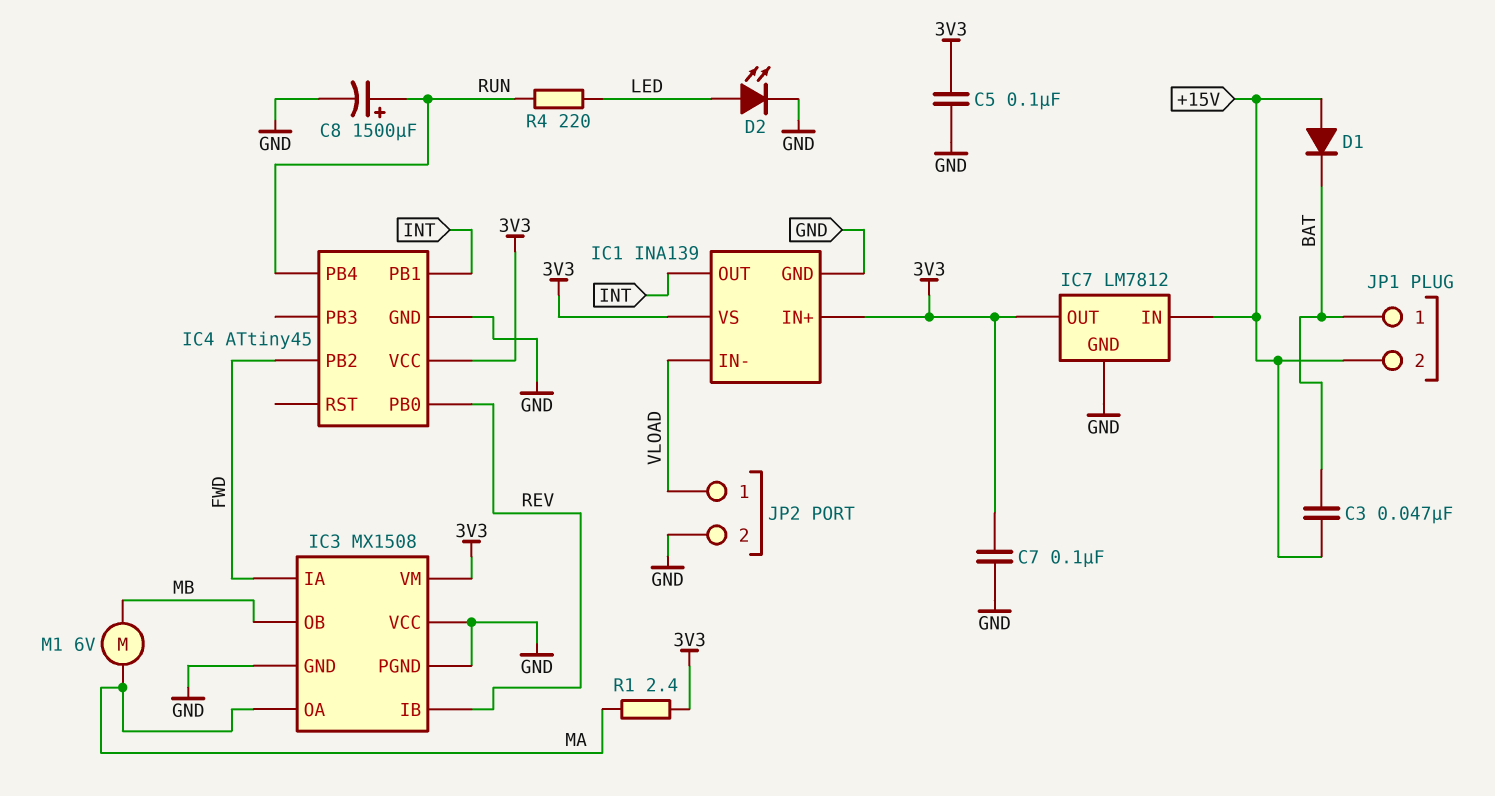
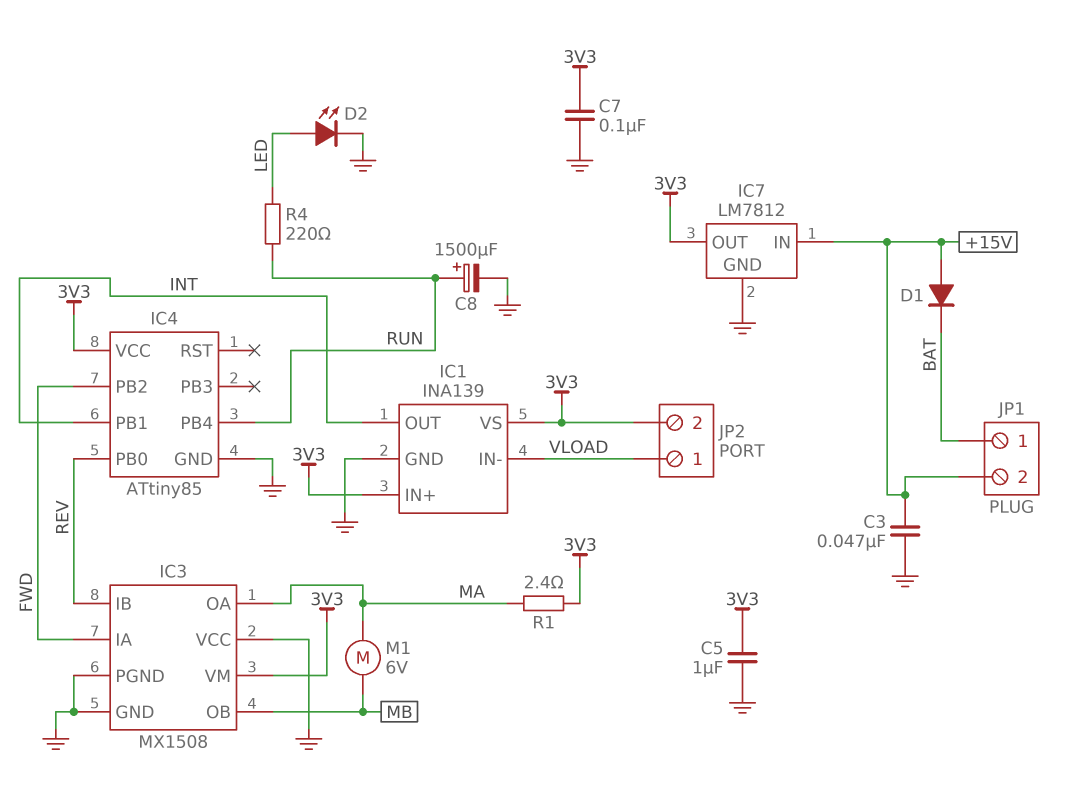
C3: 47nF (+15V, BAT) -> 47nF (+15V, GND)
C5: 100nF (3V3, GND) -> 1uF (3V3, GND)
IC4: ATtiny45 -> ATtiny85
JP2 pin 2: GND -> 3V3

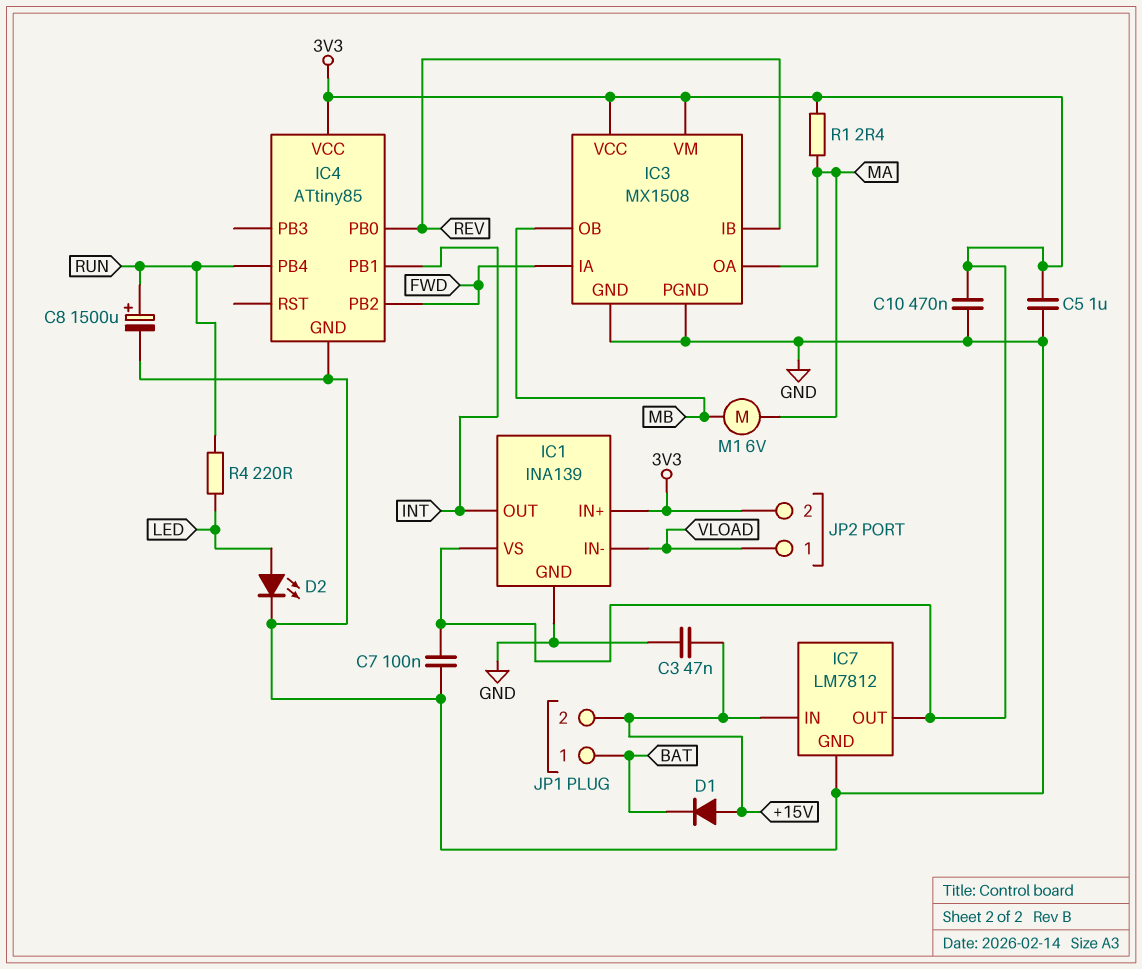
C10: none -> 470nF (3V3, GND)
IC3 pin VCC: GND -> 3V3

